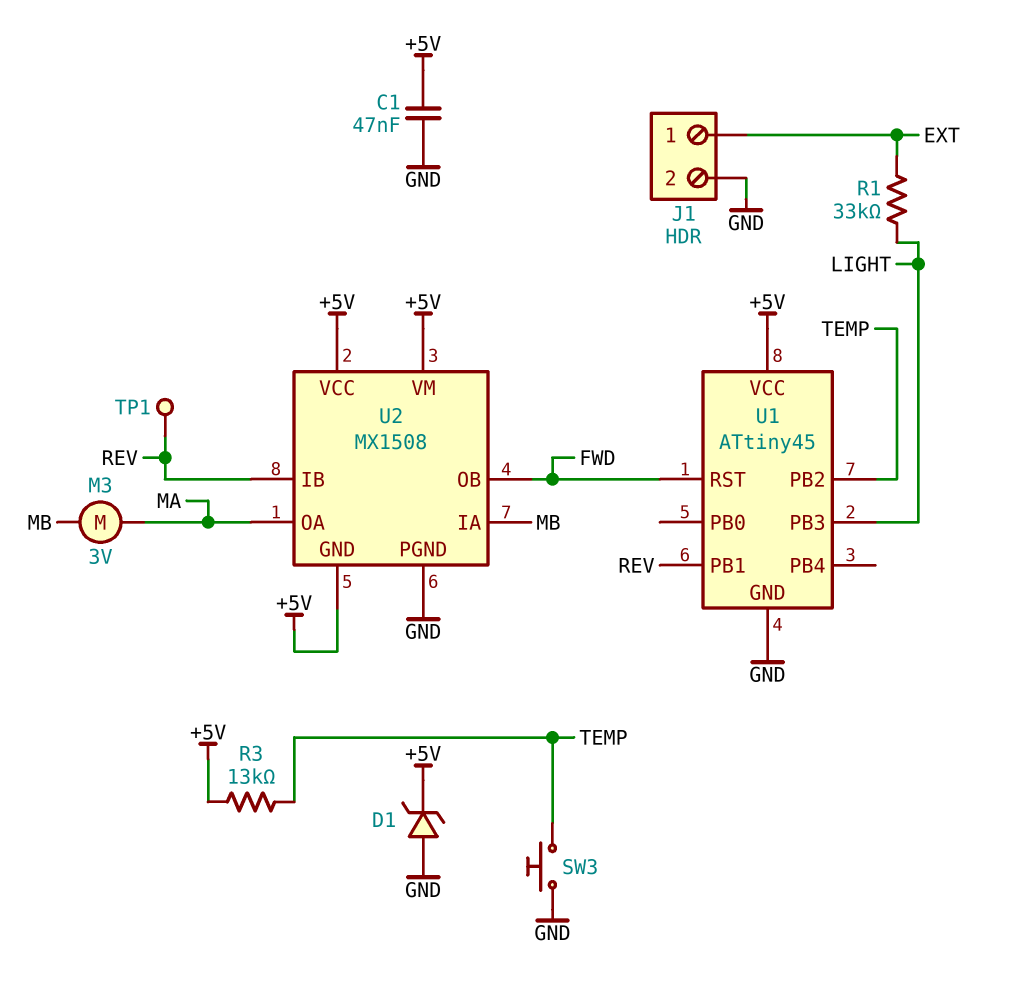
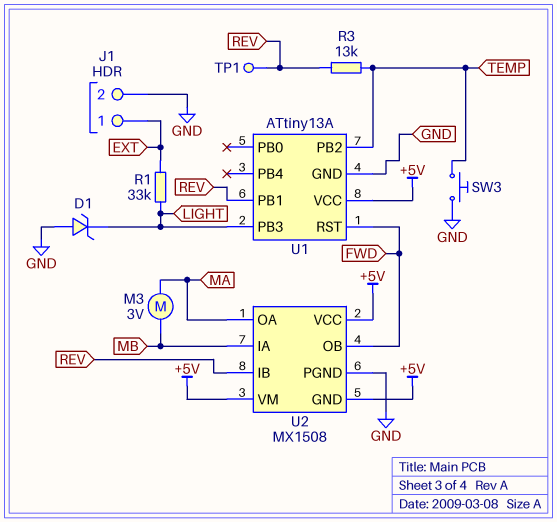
C1: 47nF (+5V, GND) -> none
D1: zener (A GND, K +5V) -> zener (A GND, K LIGHT)
R3: 13k (+5V, TEMP) -> 13k (REV, TEMP)
U1: ATtiny45 -> ATtiny13A

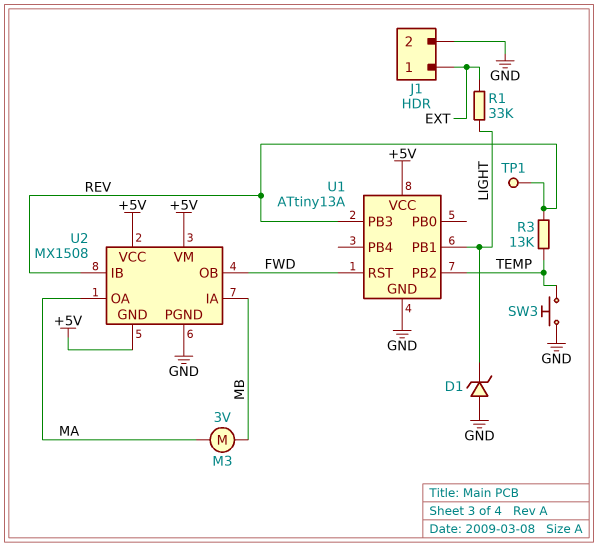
U1 pin PB1: REV -> LIGHT
U1 pin PB3: LIGHT -> REV

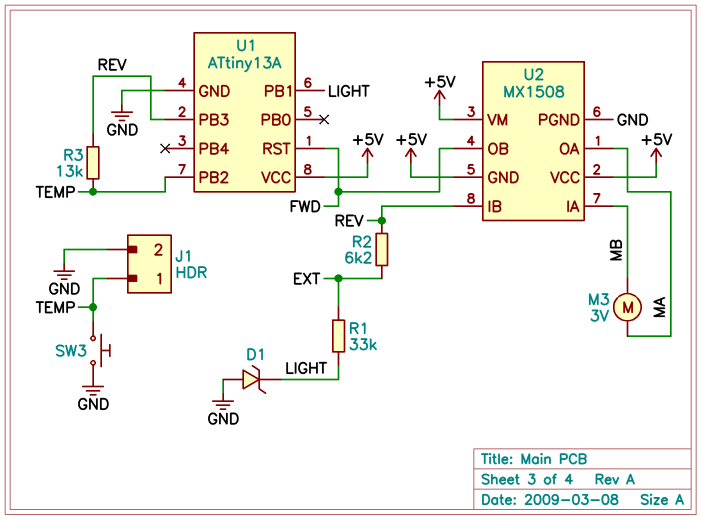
J1 pin 1: EXT -> TEMP
R2: none -> 6.2k (EXT, REV)
TP1: test point (REV) -> none

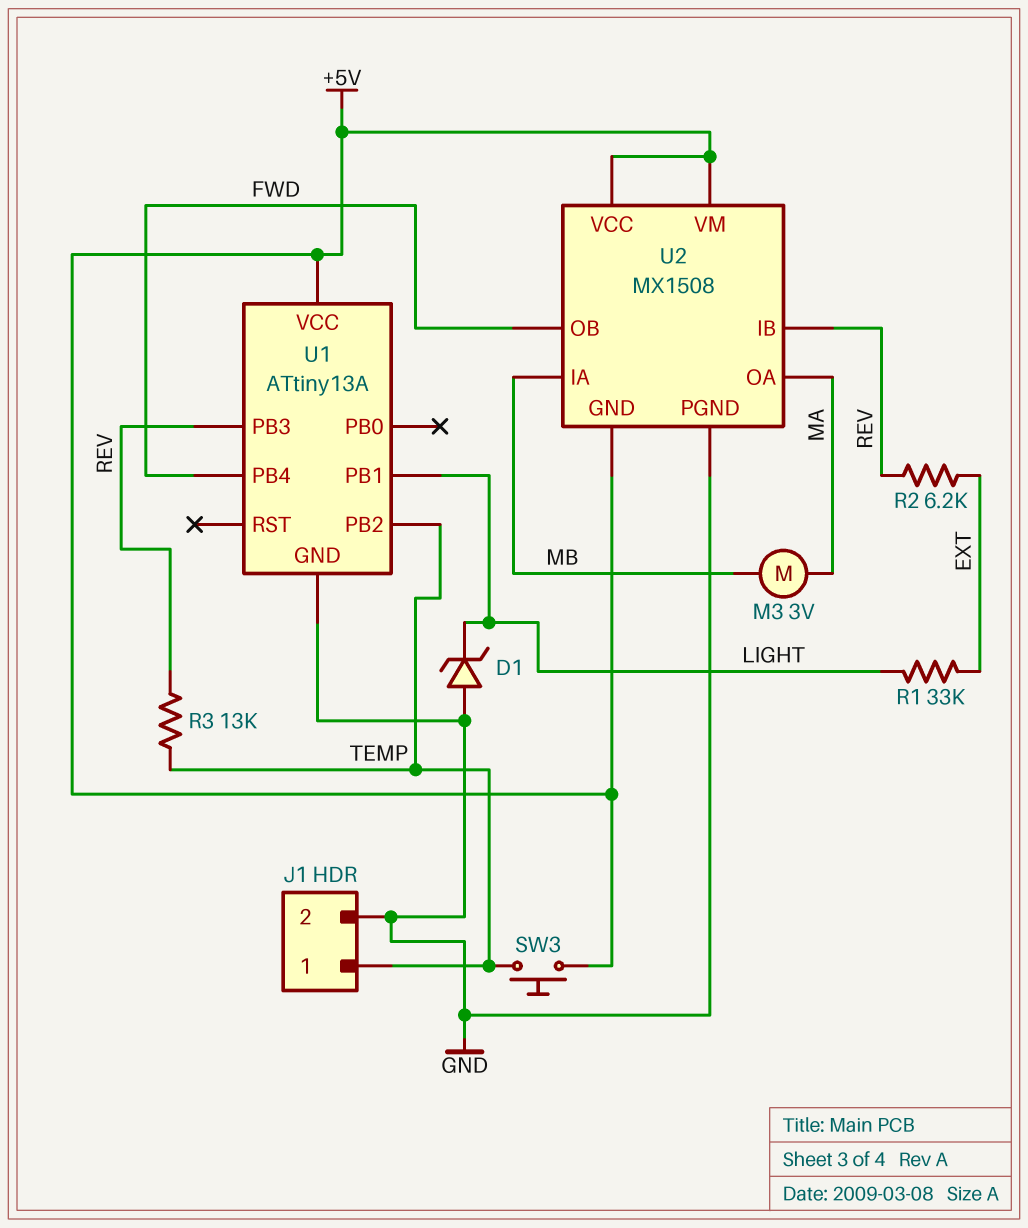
SW3: button (GND, TEMP) -> button (+5V, TEMP)
U1 pin PB4: none -> FWD
U1 pin RST: FWD -> none

